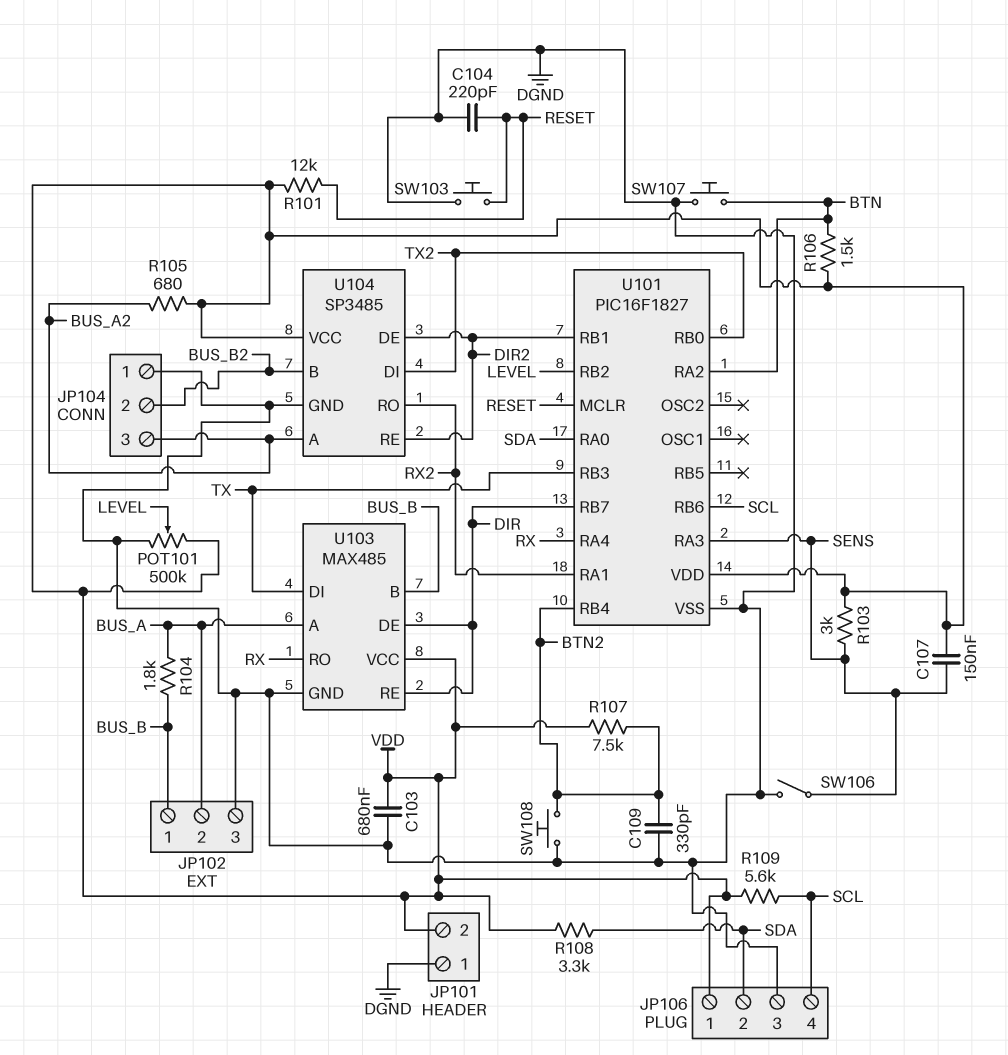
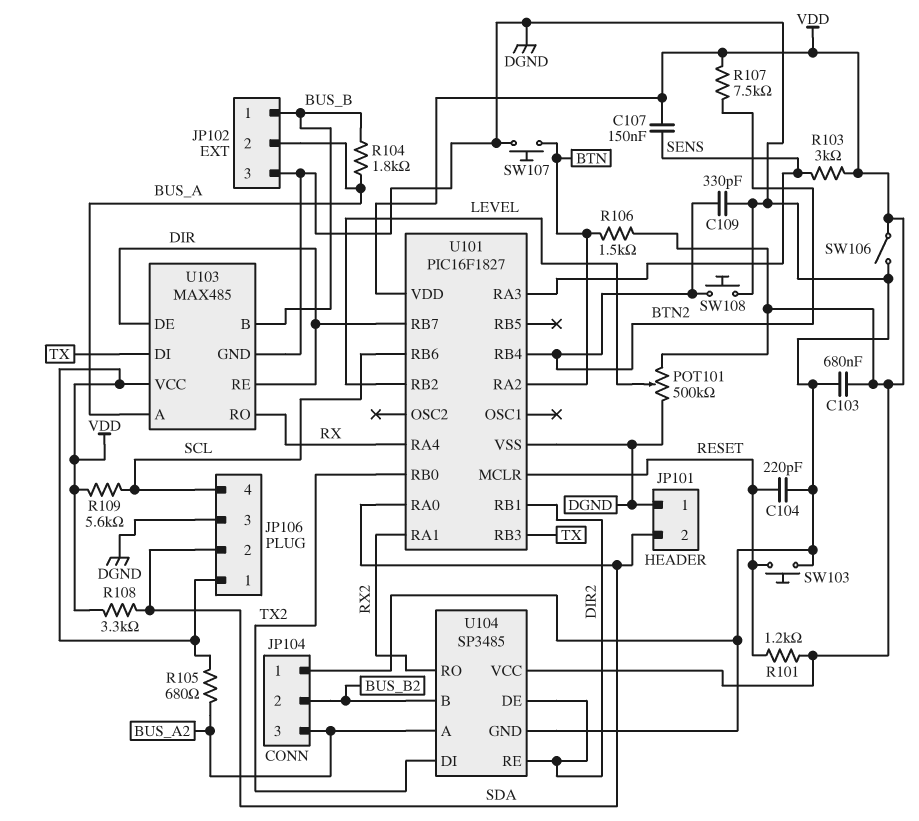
JP101 pin 2: VDD -> SDA
R101: 12k (RESET, VDD) -> 1.2k (RESET, VDD)
SW106: switch (DGND, SENS) -> switch (DGND, VDD)

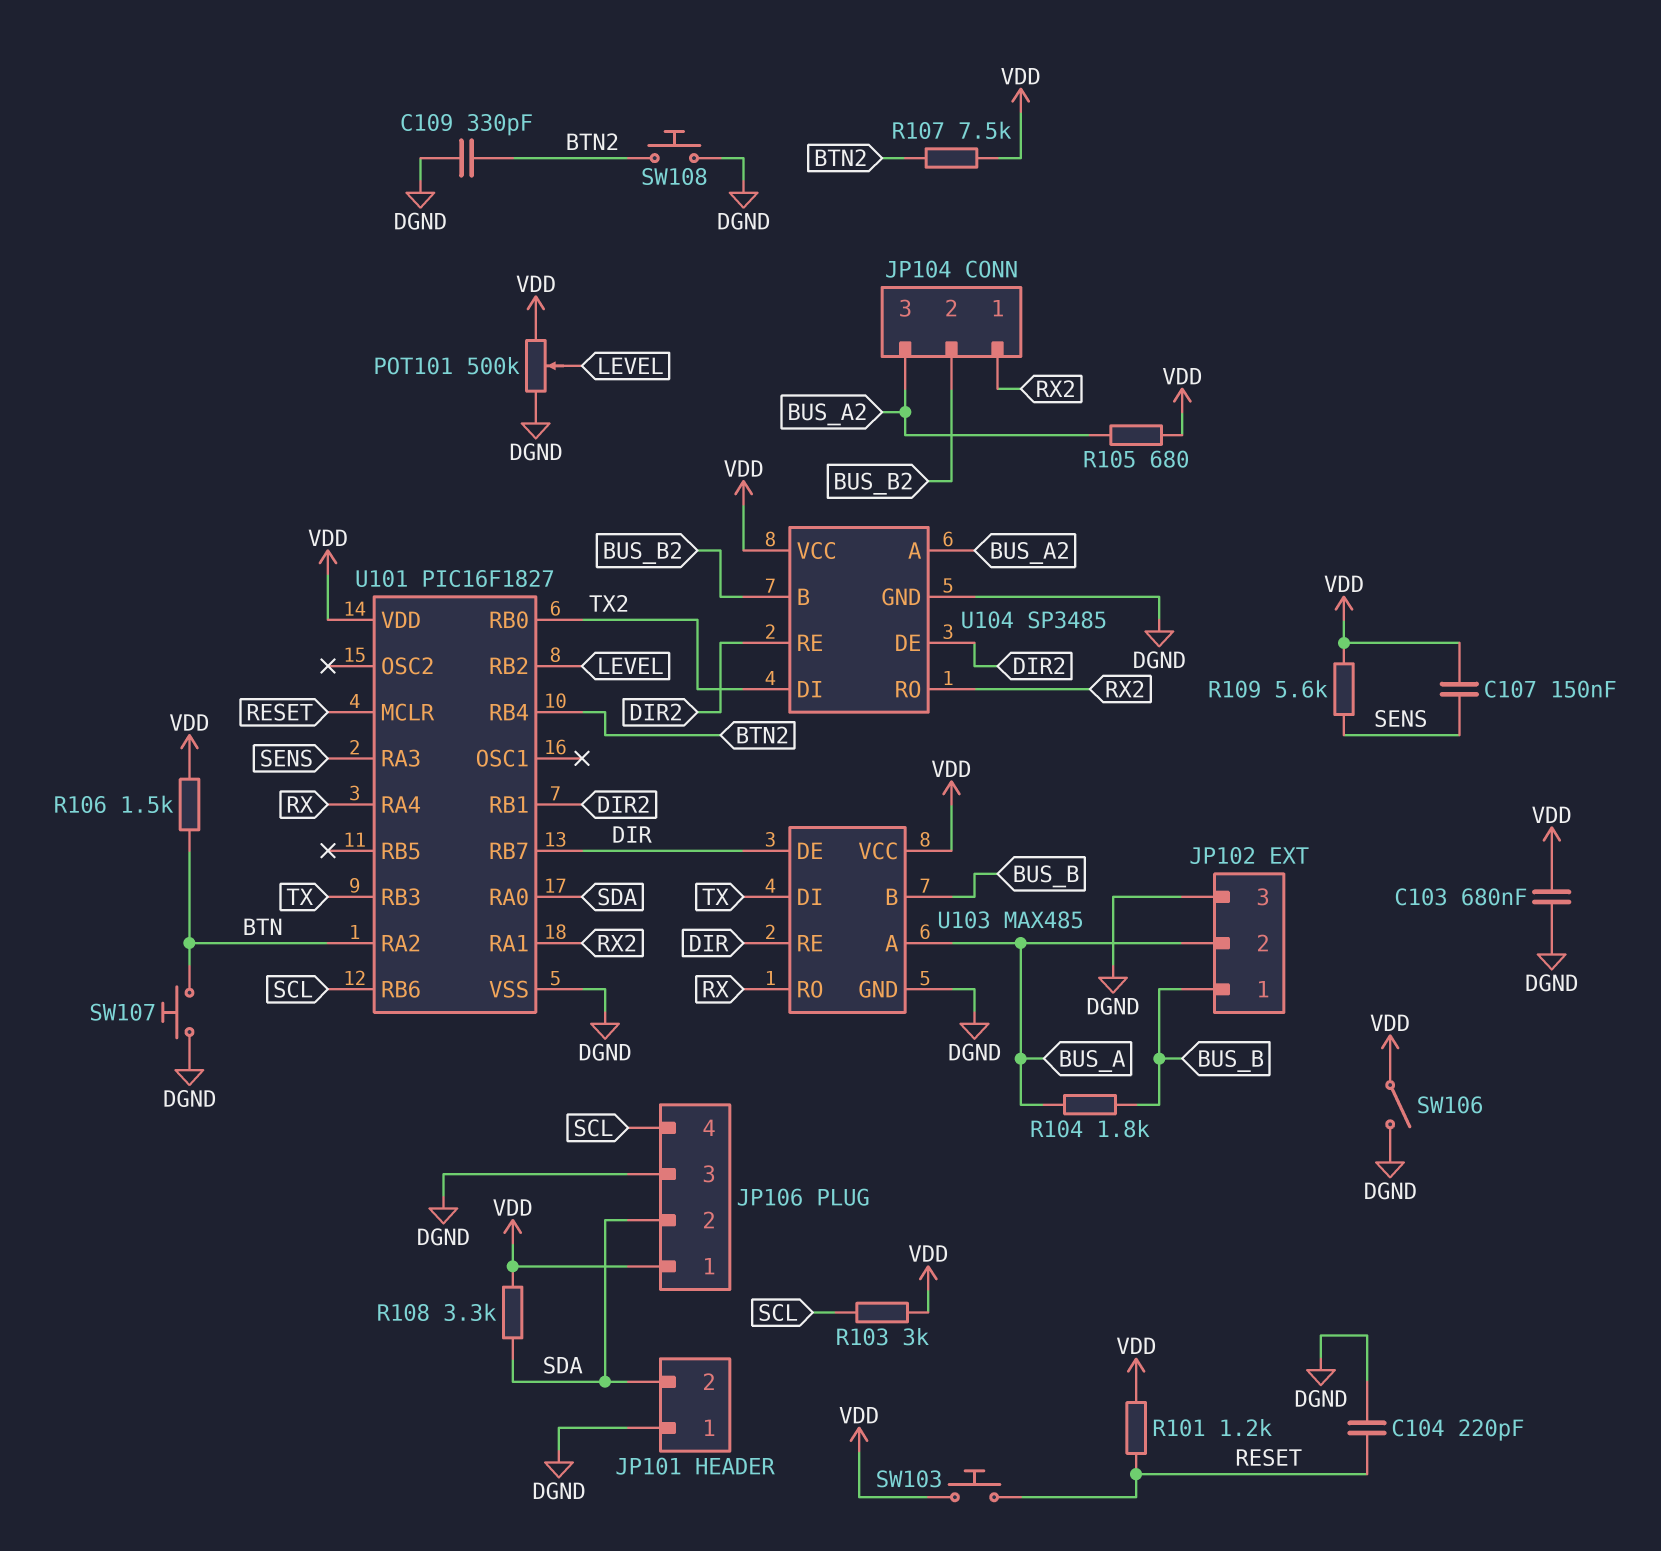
JP104 pin 1: DGND -> RX2
R103: 3k (SENS, VDD) -> 3k (SCL, VDD)
R109: 5.6k (SCL, VDD) -> 5.6k (SENS, VDD)
SW103: button (DGND, RESET) -> button (RESET, VDD)

